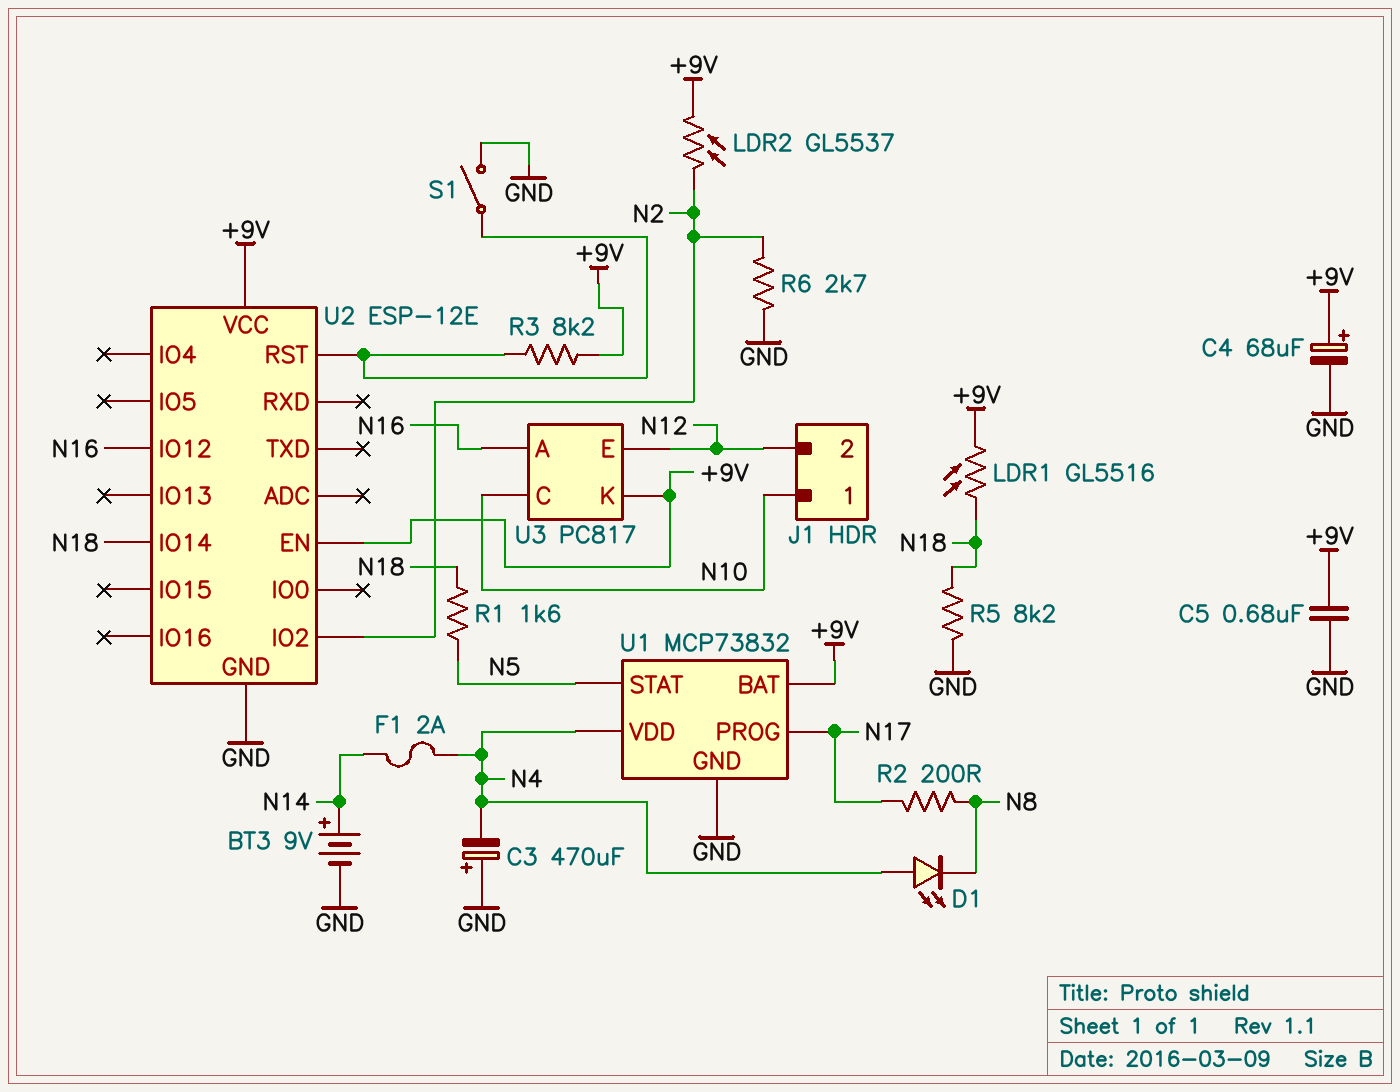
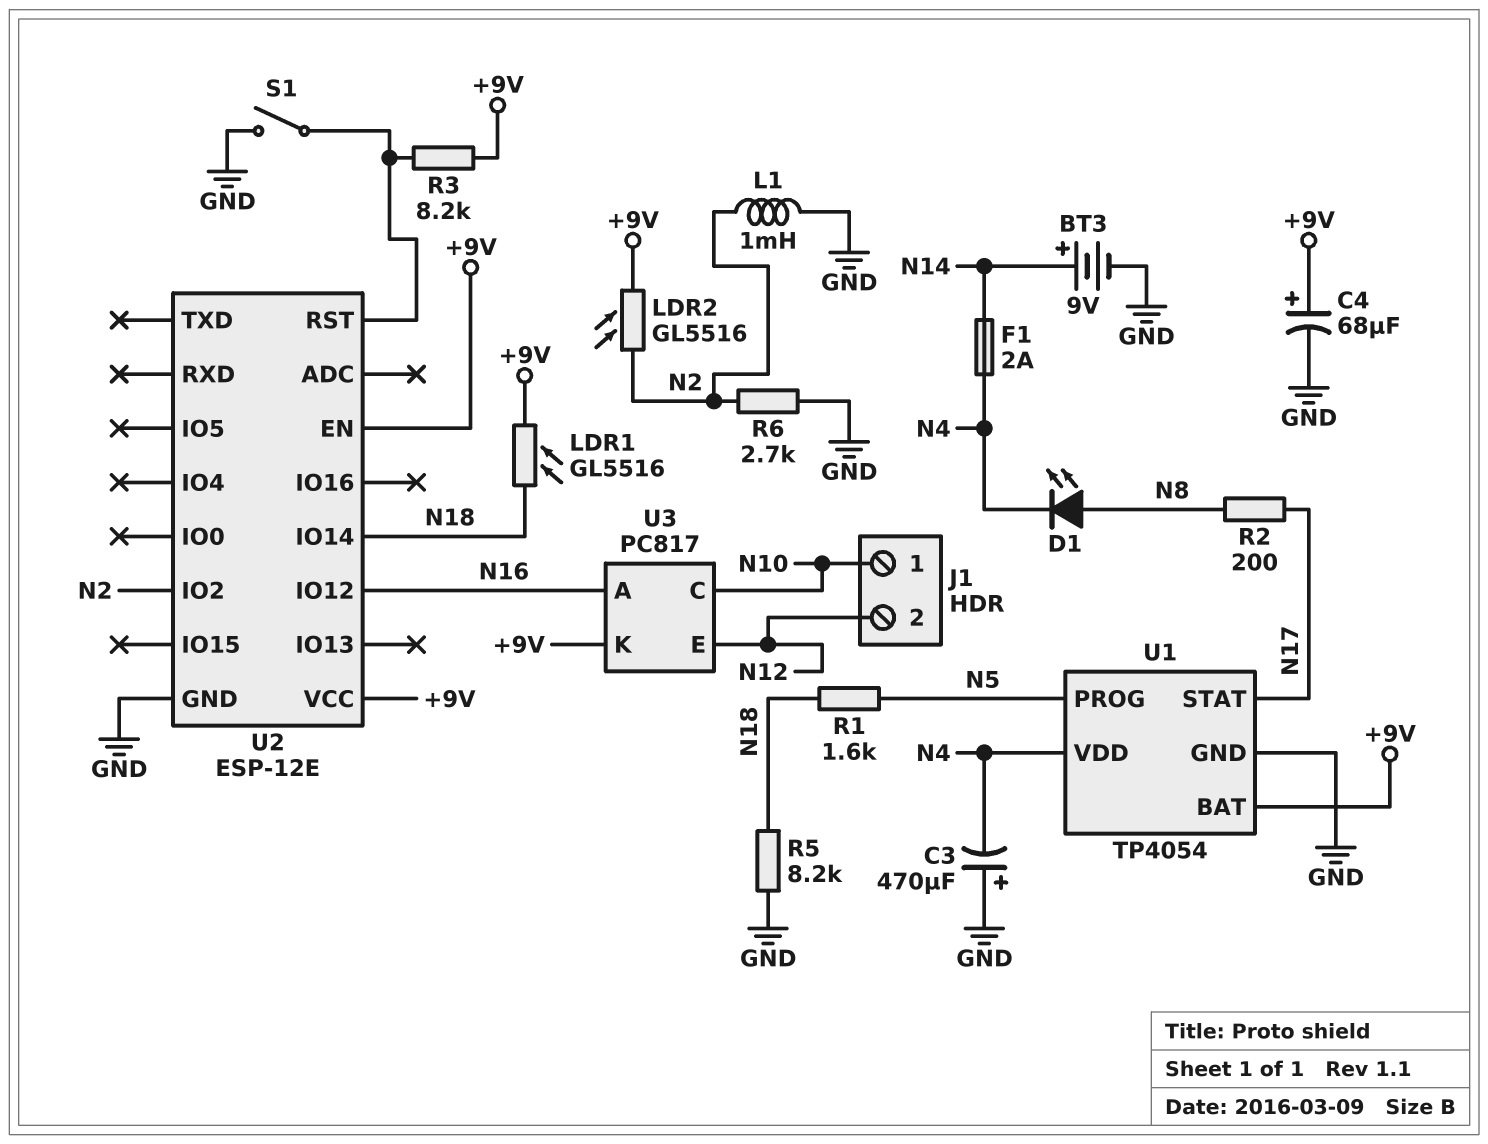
C5: 680nF (+9V, GND) -> none
D1: LED (A N4, K N8) -> LED (A N8, K N4)
L1: none -> 1mH (GND, N2)
LDR2: GL5537 (+9V, N2) -> GL5516 (+9V, N2)
U1: MCP73832 -> TP4054
U1 pin PROG: N17 -> N5
U1 pin STAT: N5 -> N17

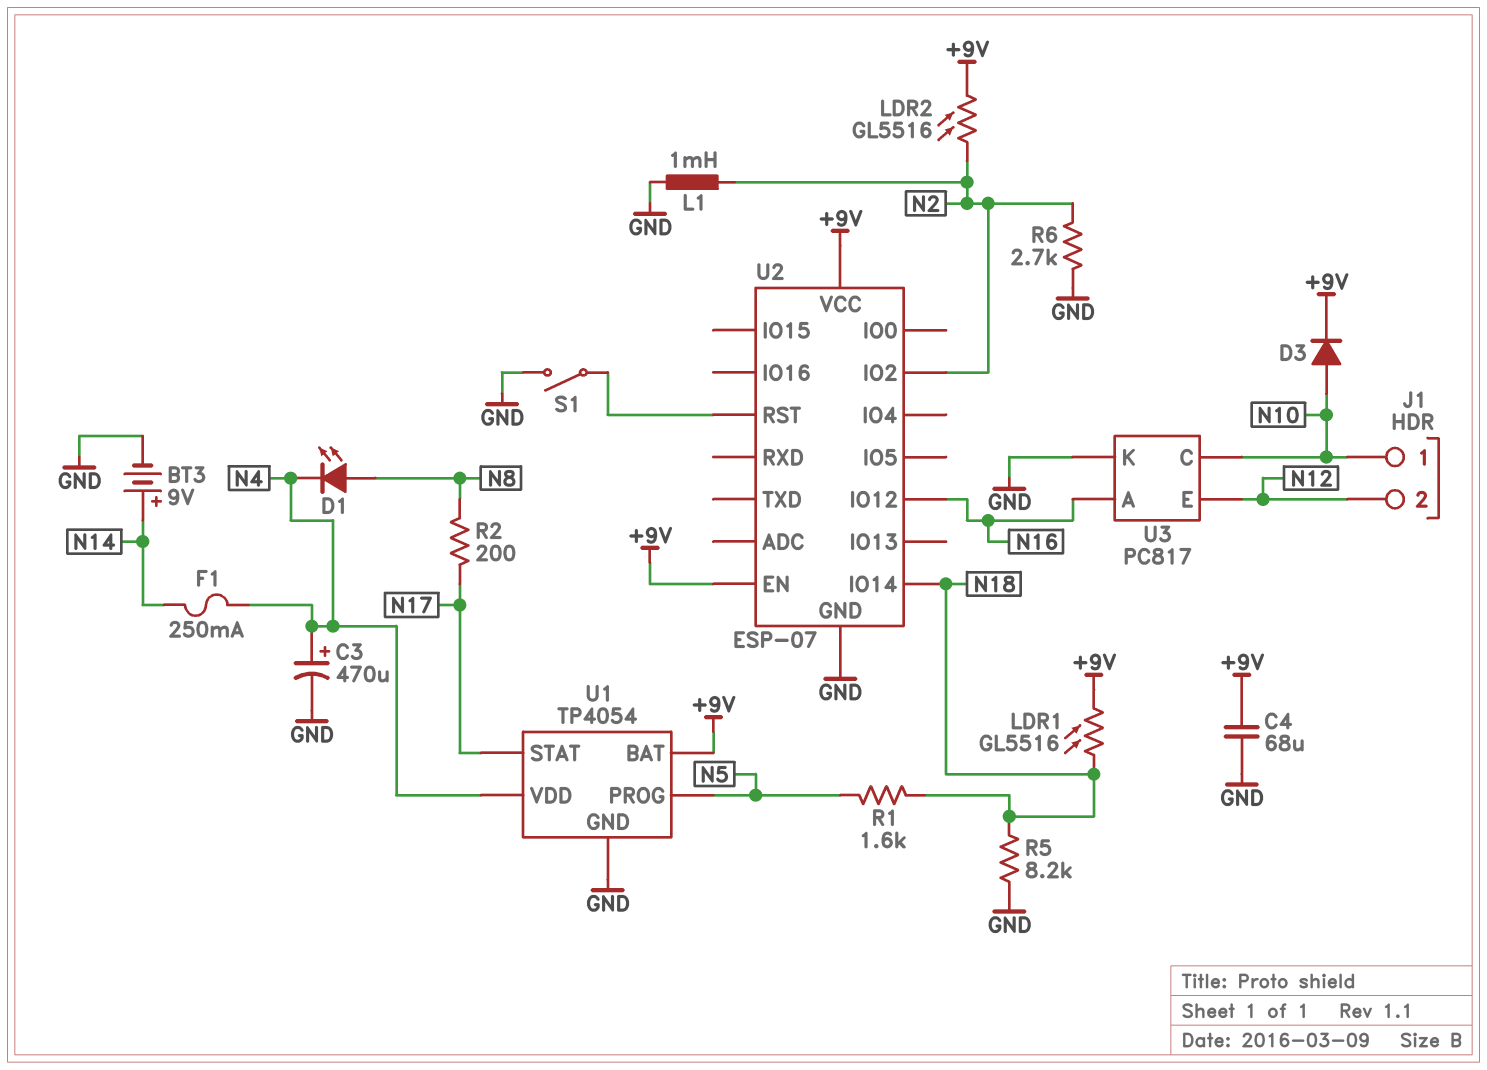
C3: 470uF (plus GND, minus N4) -> 470uF (plus N4, minus GND)
C4: 68uF (plus +9V, minus GND) -> 68uF (+9V, GND)
D3: none -> diode (A N10, K +9V)
F1: 2A (N4, N14) -> 250mA (N4, N14)
R3: 8.2k (+9V, U2/RST) -> none
U2: ESP-12E -> ESP-07
U3 pin K: +9V -> GND

